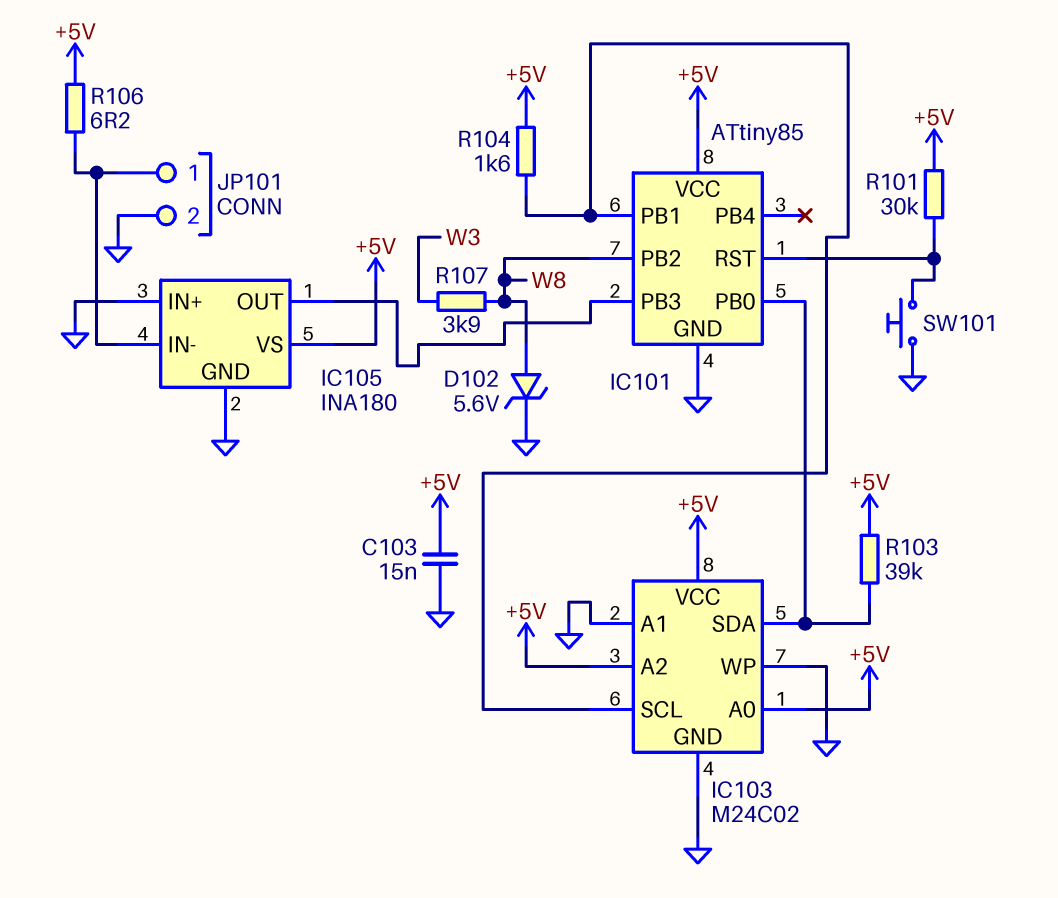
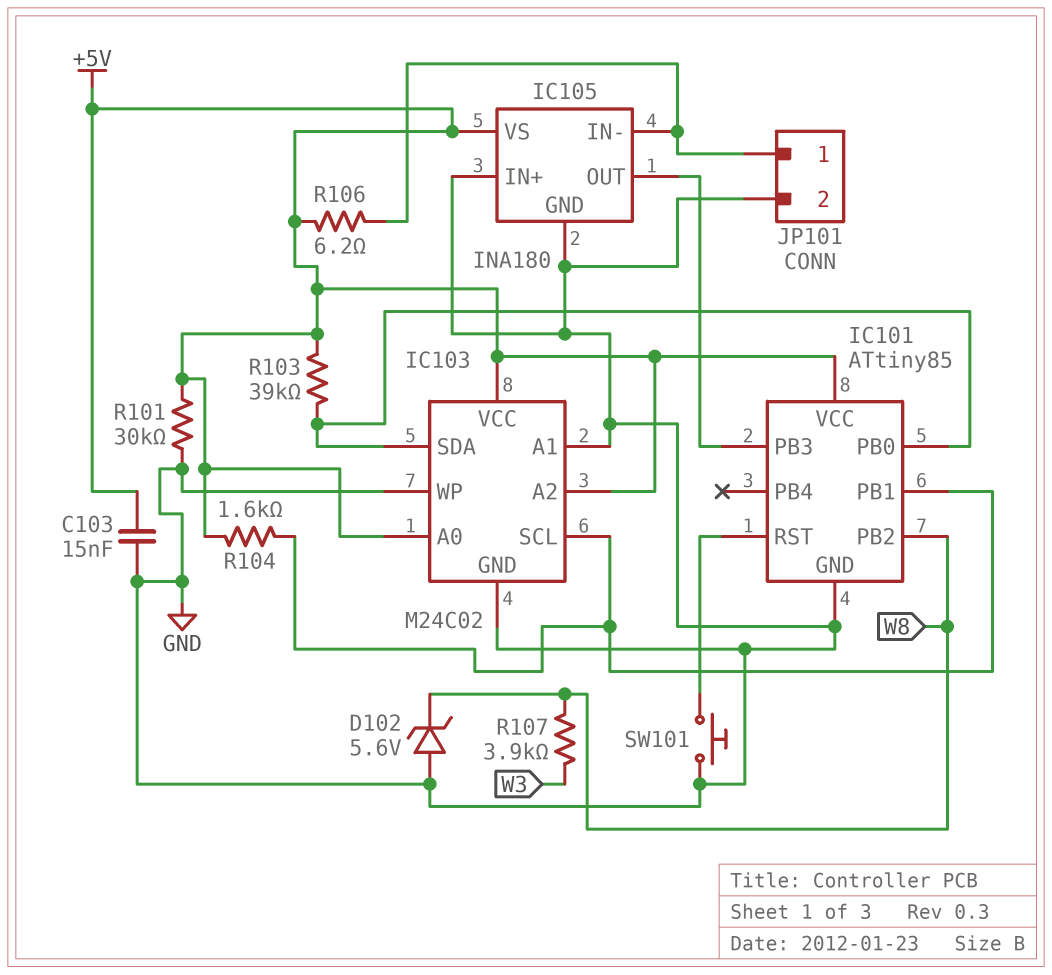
D102: zener 5.6V (A W8, K GND) -> zener 5.6V (A GND, K W8)
R101: 30k (+5V, IC101/RST) -> 30k (+5V, GND)

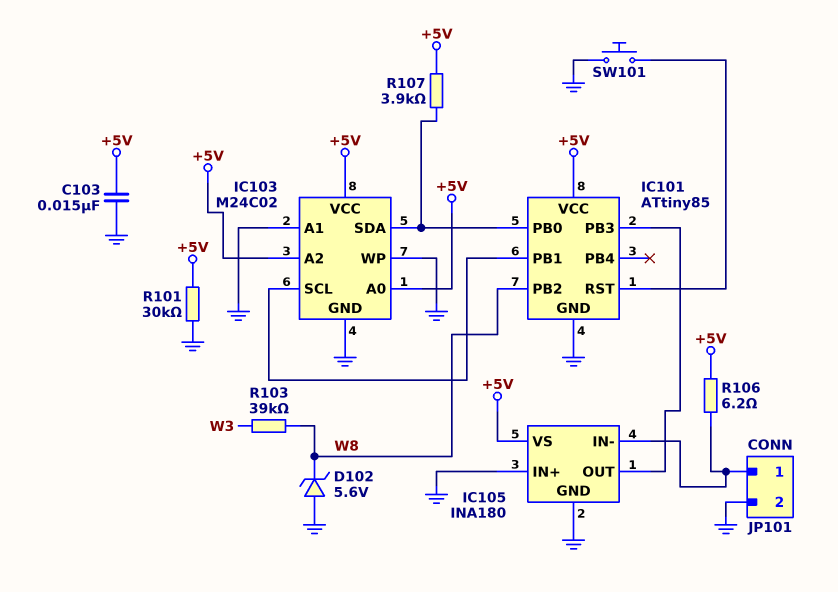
R103: 39k (+5V, IC101/PB0) -> 39k (W3, W8)
R104: 1.6k (+5V, IC101/PB1) -> none
R107: 3.9k (W3, W8) -> 3.9k (+5V, IC101/PB0)

